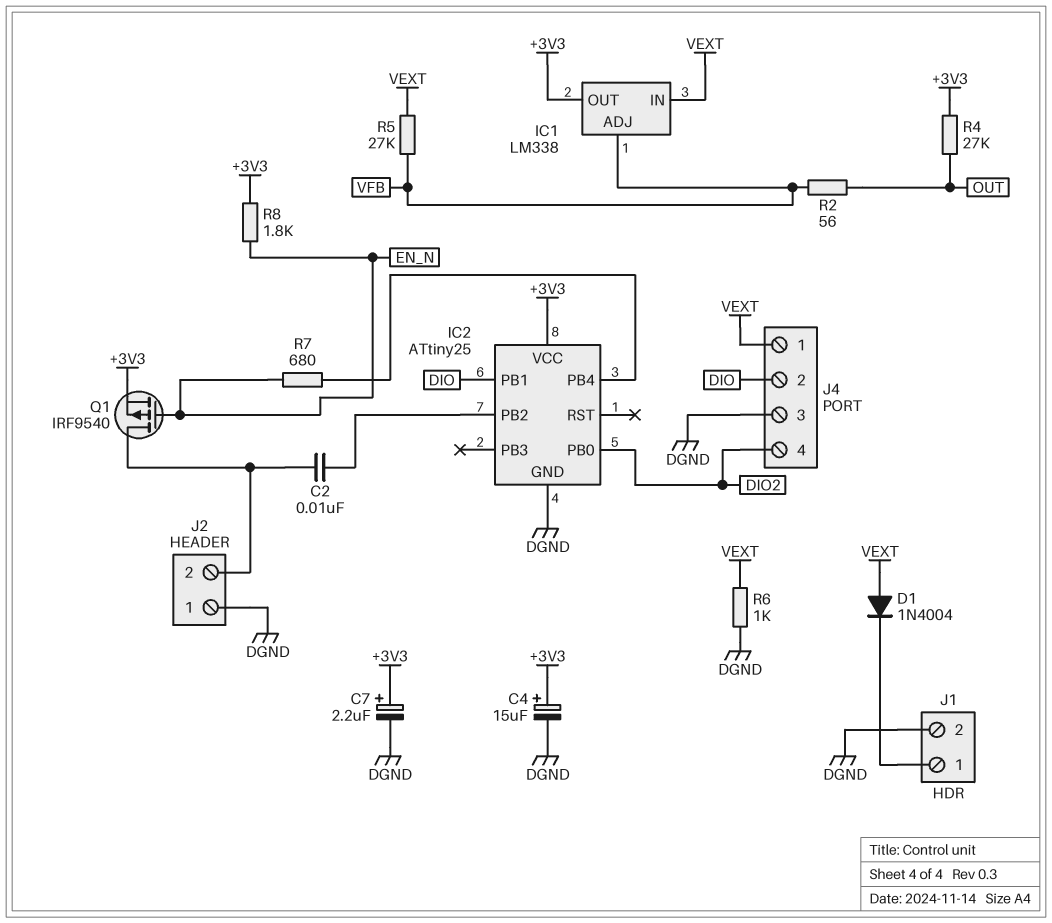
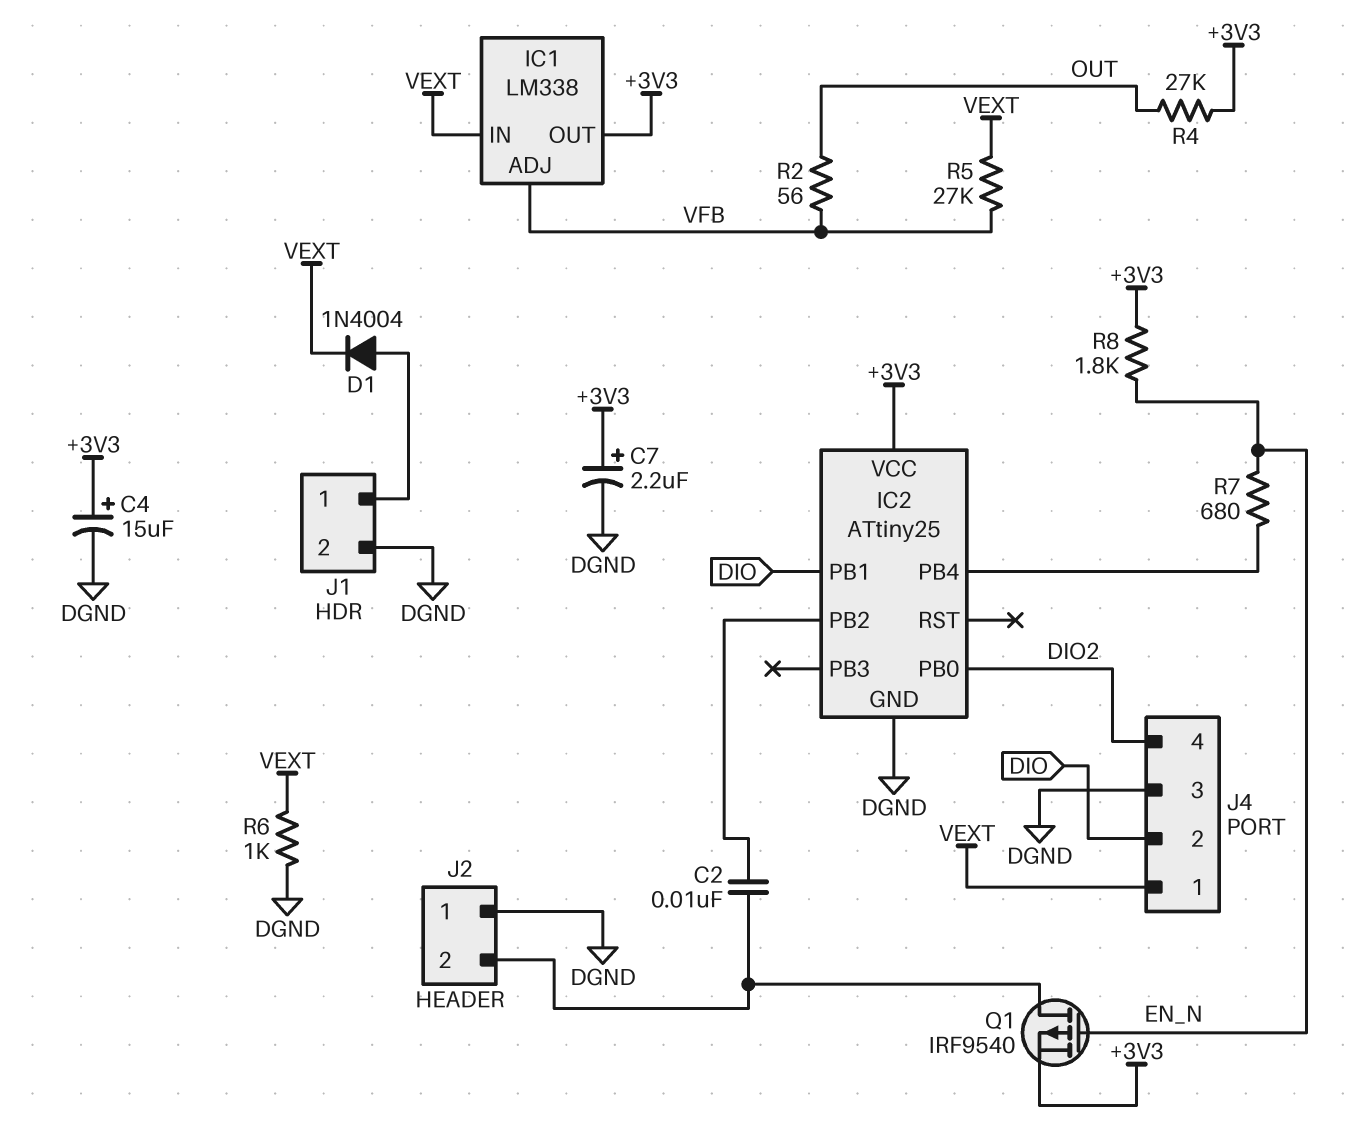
D1: diode 1N4004 (A VEXT, K J1/1) -> diode 1N4004 (A J1/1, K VEXT)

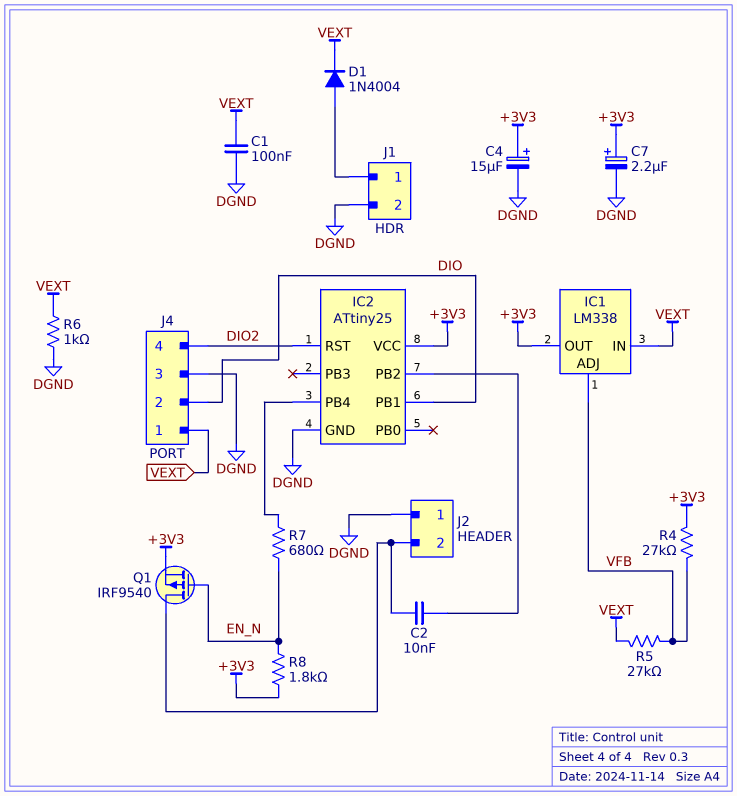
C1: none -> 100nF (DGND, VEXT)
IC2 pin PB0: DIO2 -> none
IC2 pin RST: none -> DIO2
R2: 56 (OUT, VFB) -> none
R4: 27k (+3V3, OUT) -> 27k (+3V3, VFB)

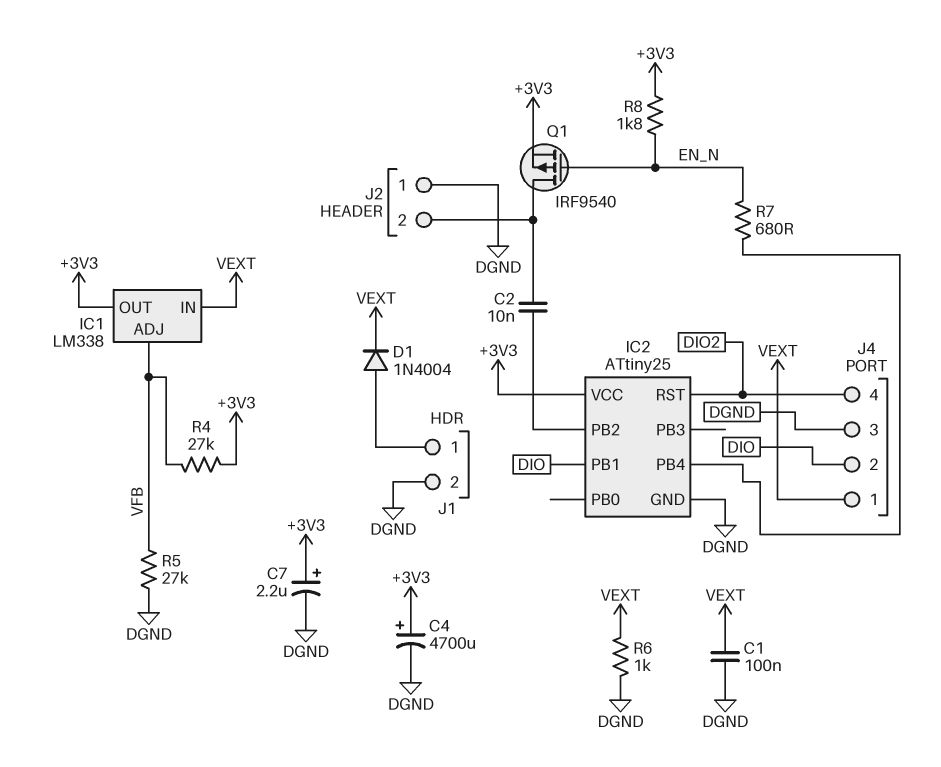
C4: 15uF (plus +3V3, minus DGND) -> 4700uF (plus +3V3, minus DGND)
R5: 27k (VEXT, VFB) -> 27k (DGND, VFB)

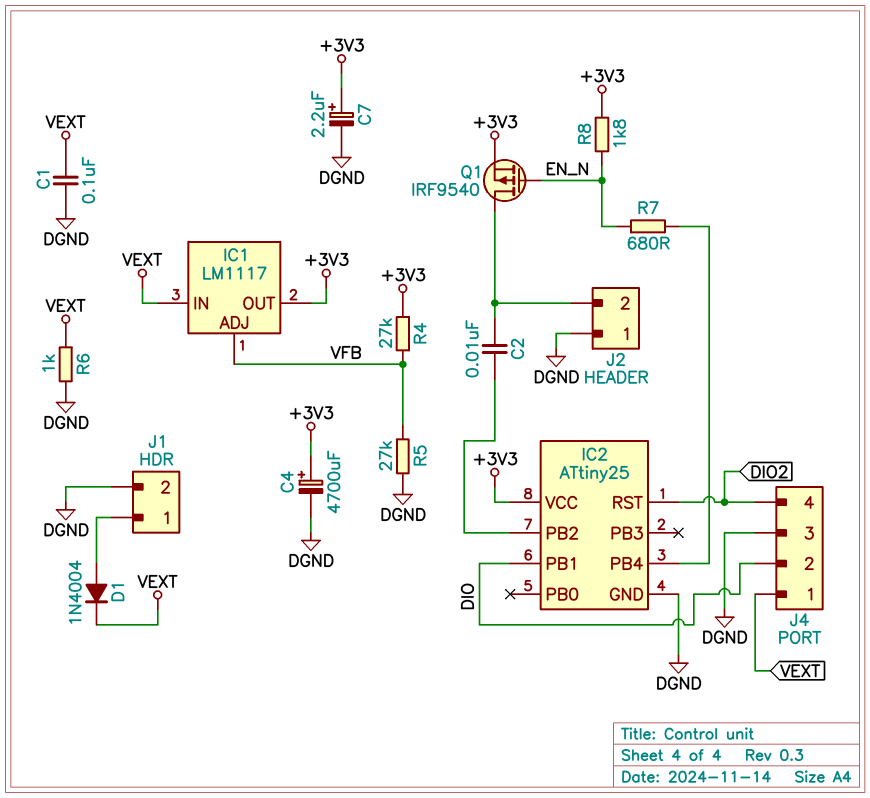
IC1: LM338 -> LM1117

